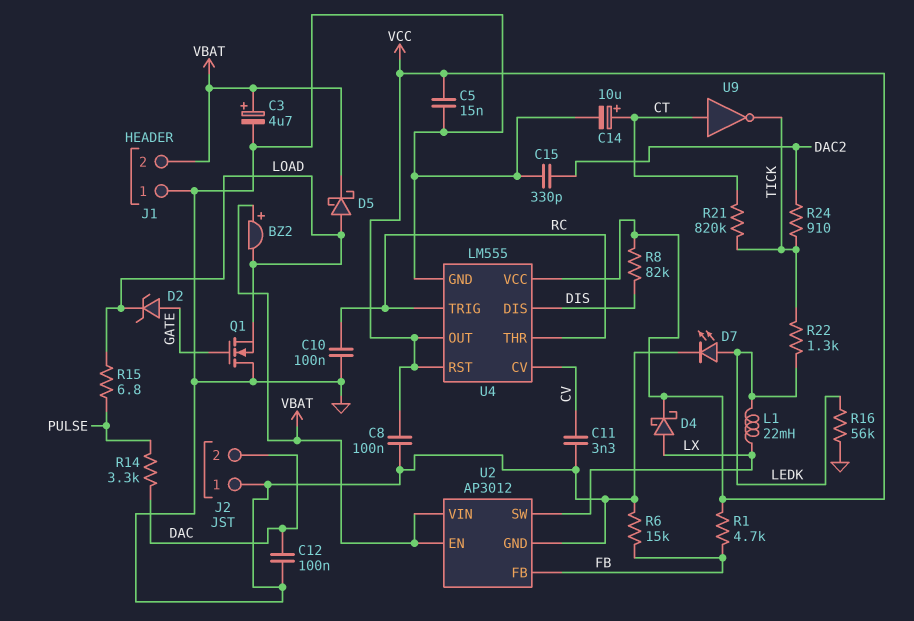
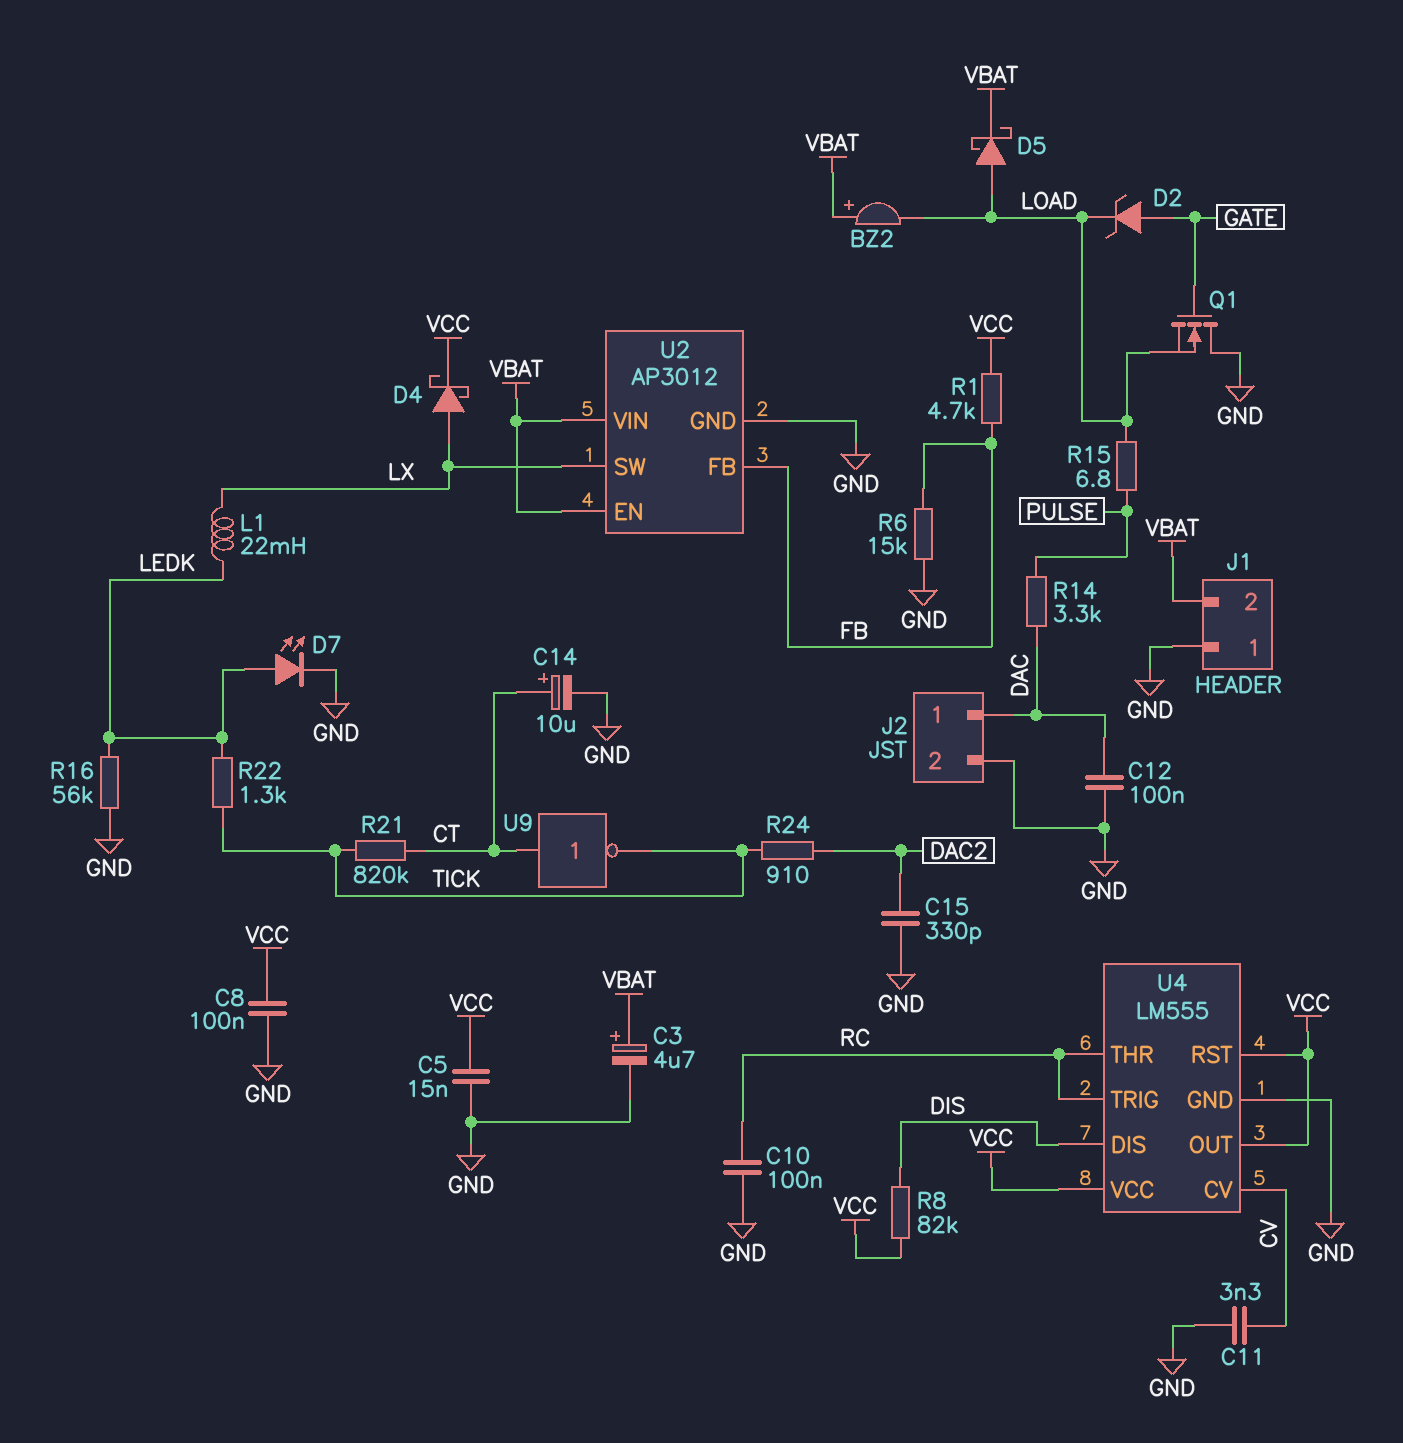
J2 pin 1: GND -> DAC
J2 pin 2: DAC -> GND

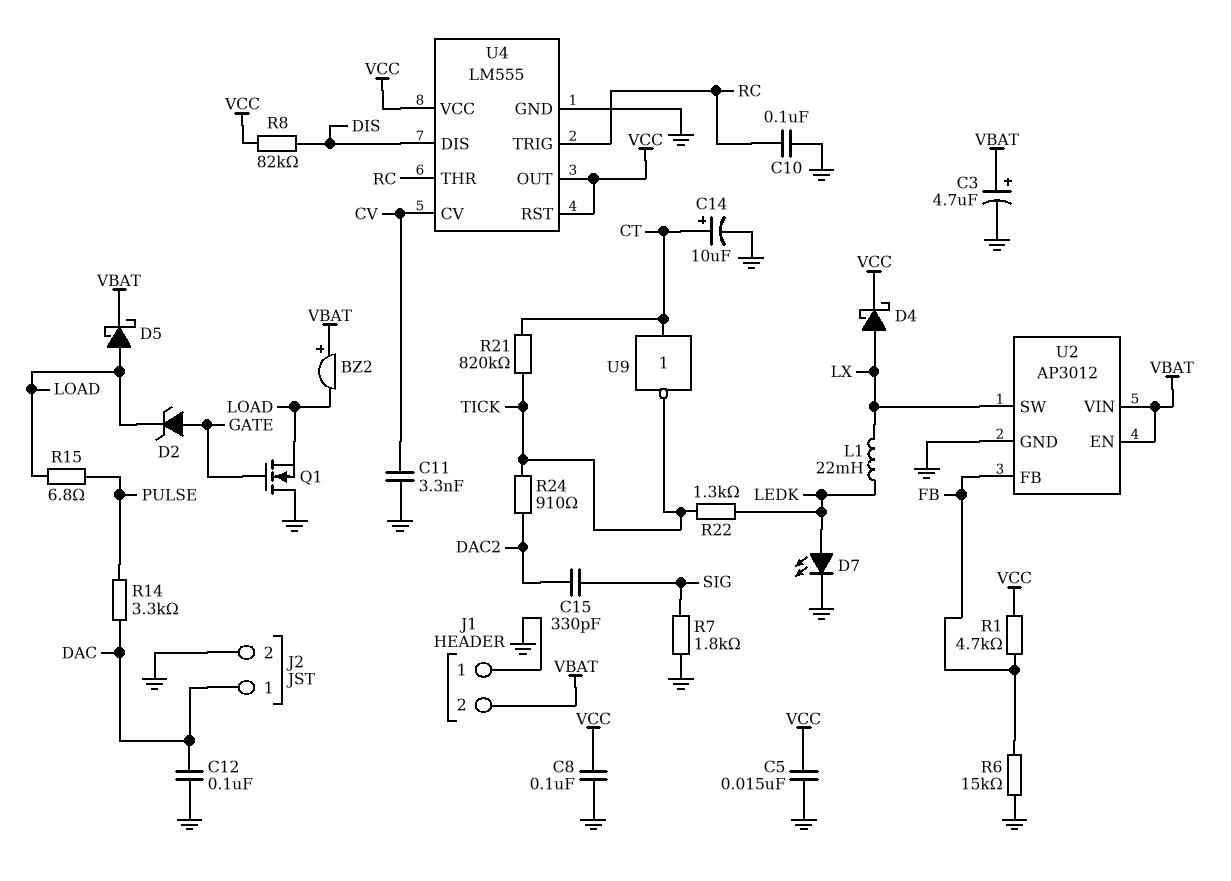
C15: 330pF (DAC2, GND) -> 330pF (DAC2, SIG)
R7: none -> 1.8k (GND, SIG)
R16: 56k (GND, LEDK) -> none

